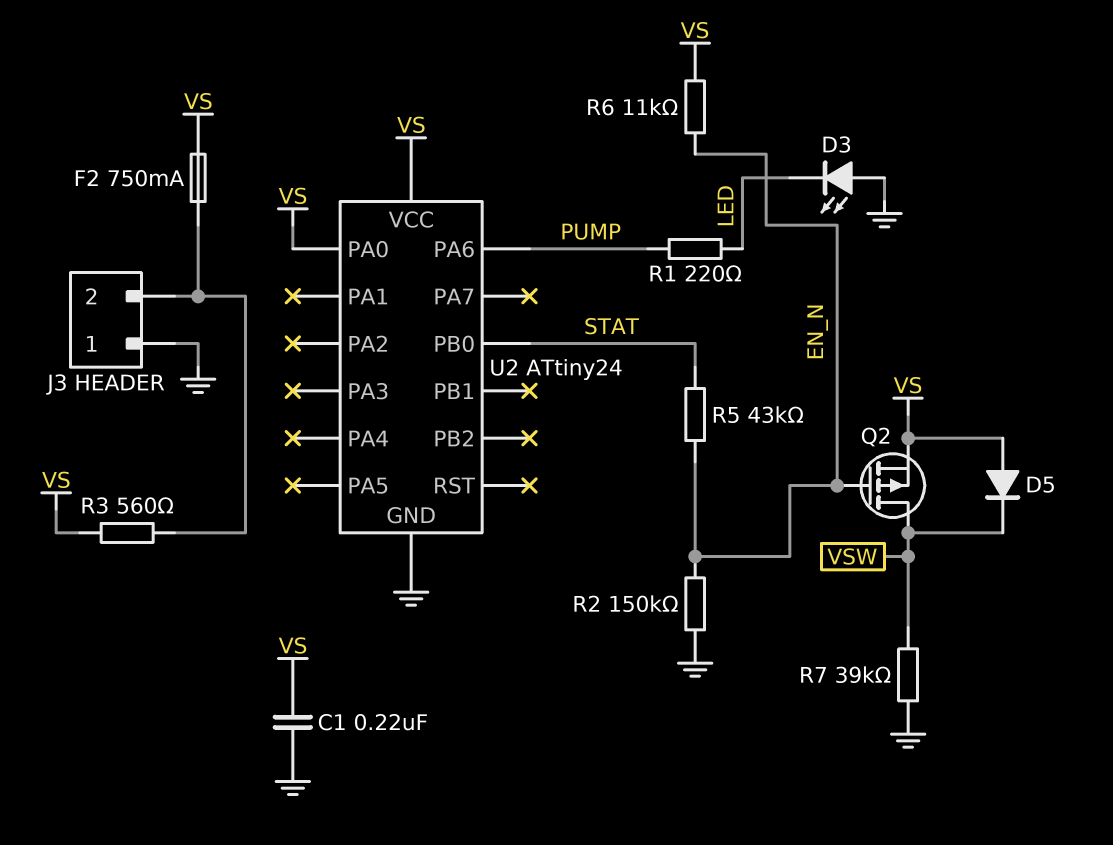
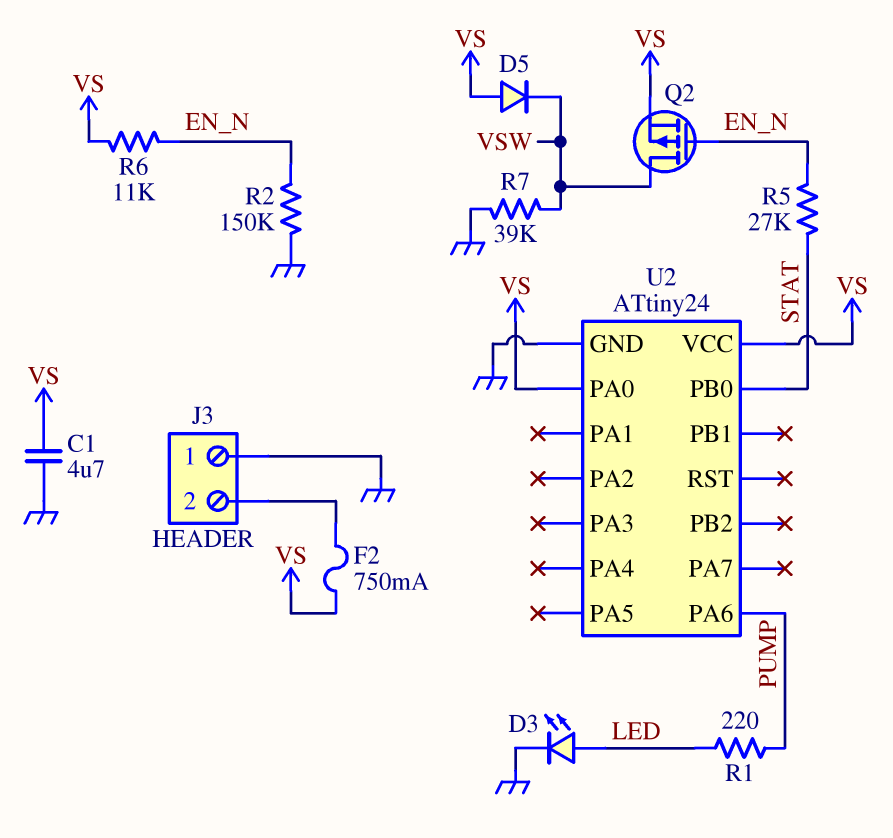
C1: 220nF (GND, VS) -> 4.7uF (GND, VS)
D3: LED (A GND, K LED) -> LED (A LED, K GND)
R3: 560 (J3/2, VS) -> none
R5: 43k (EN_N, STAT) -> 27k (EN_N, STAT)

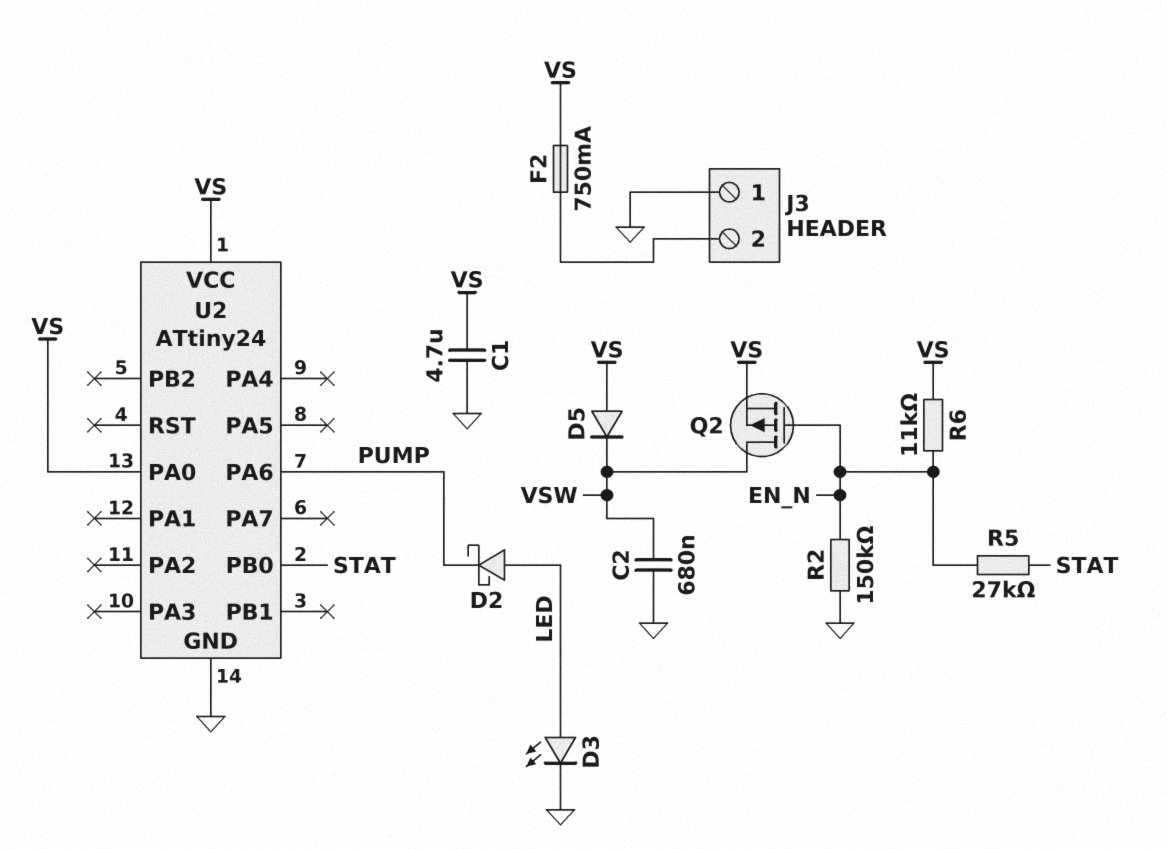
C2: none -> 680nF (GND, VSW)
D2: none -> schottky (A LED, K PUMP)
R1: 220 (LED, PUMP) -> none
R7: 39k (GND, VSW) -> none

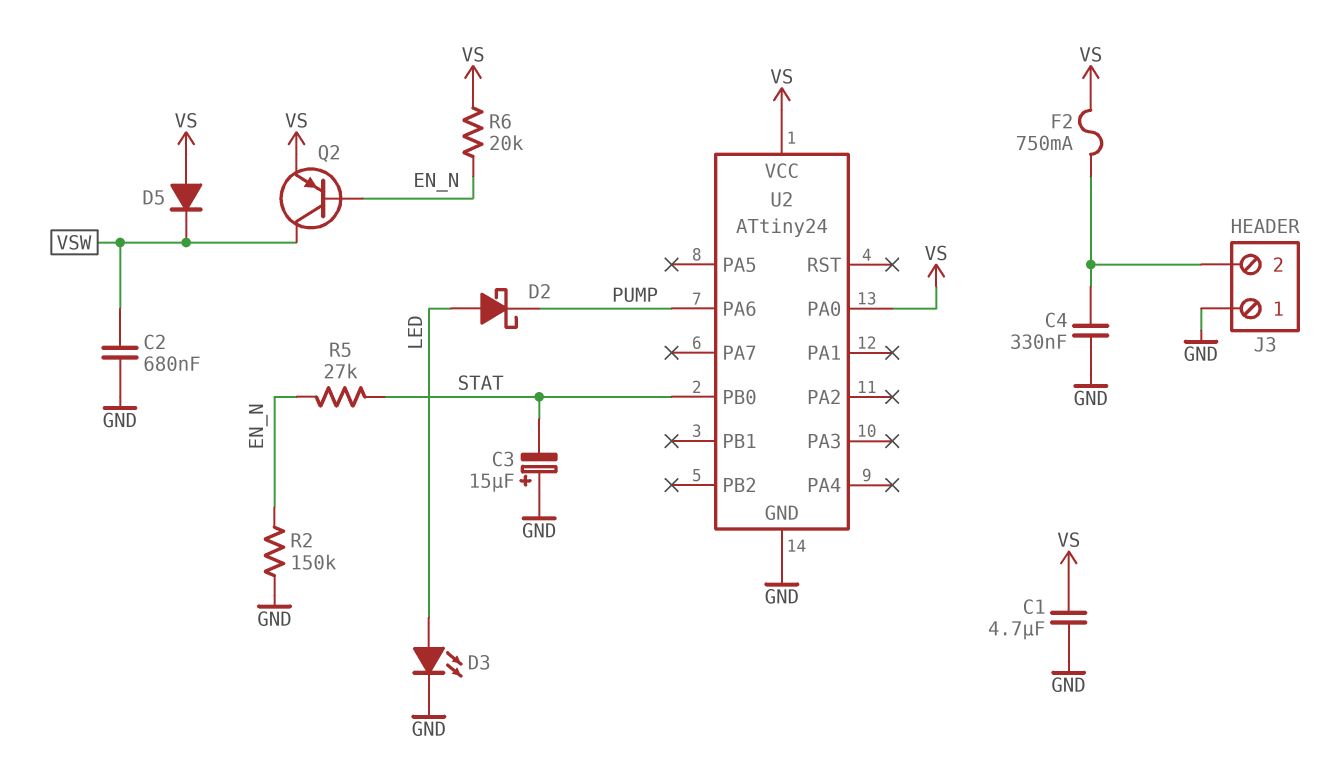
C3: none -> 15uF (plus GND, minus STAT)
C4: none -> 330nF (GND, J3/2)
Q2: PMOS (G EN_N, D VSW, S VS) -> PNP (B EN_N, C VSW, E VS)
R6: 11k (EN_N, VS) -> 20k (EN_N, VS)

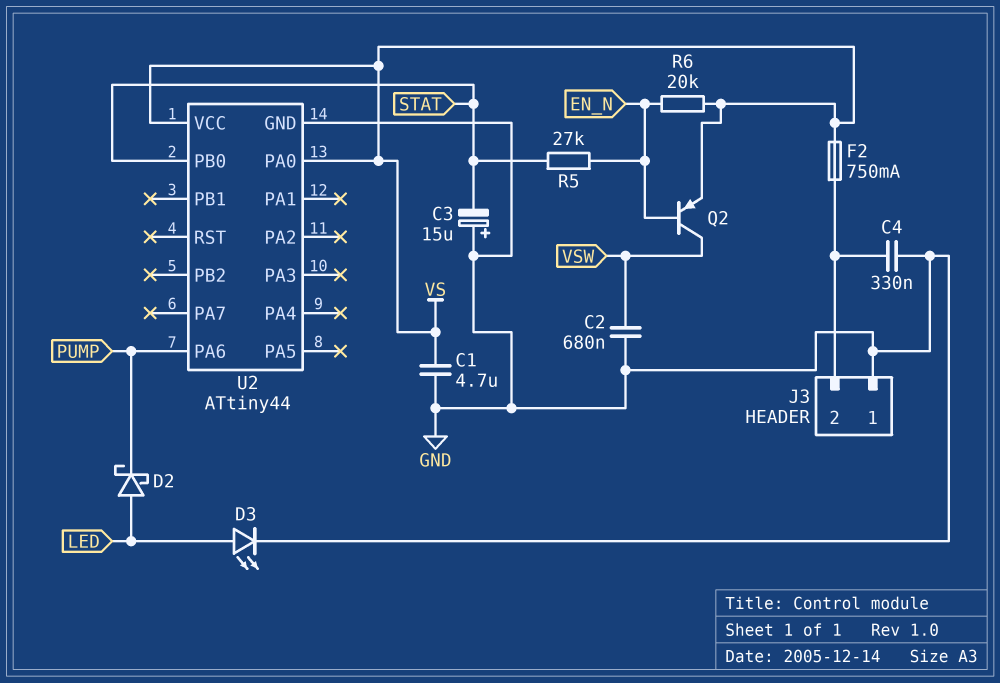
D5: diode (A VS, K VSW) -> none
R2: 150k (EN_N, GND) -> none
U2: ATtiny24 -> ATtiny44

